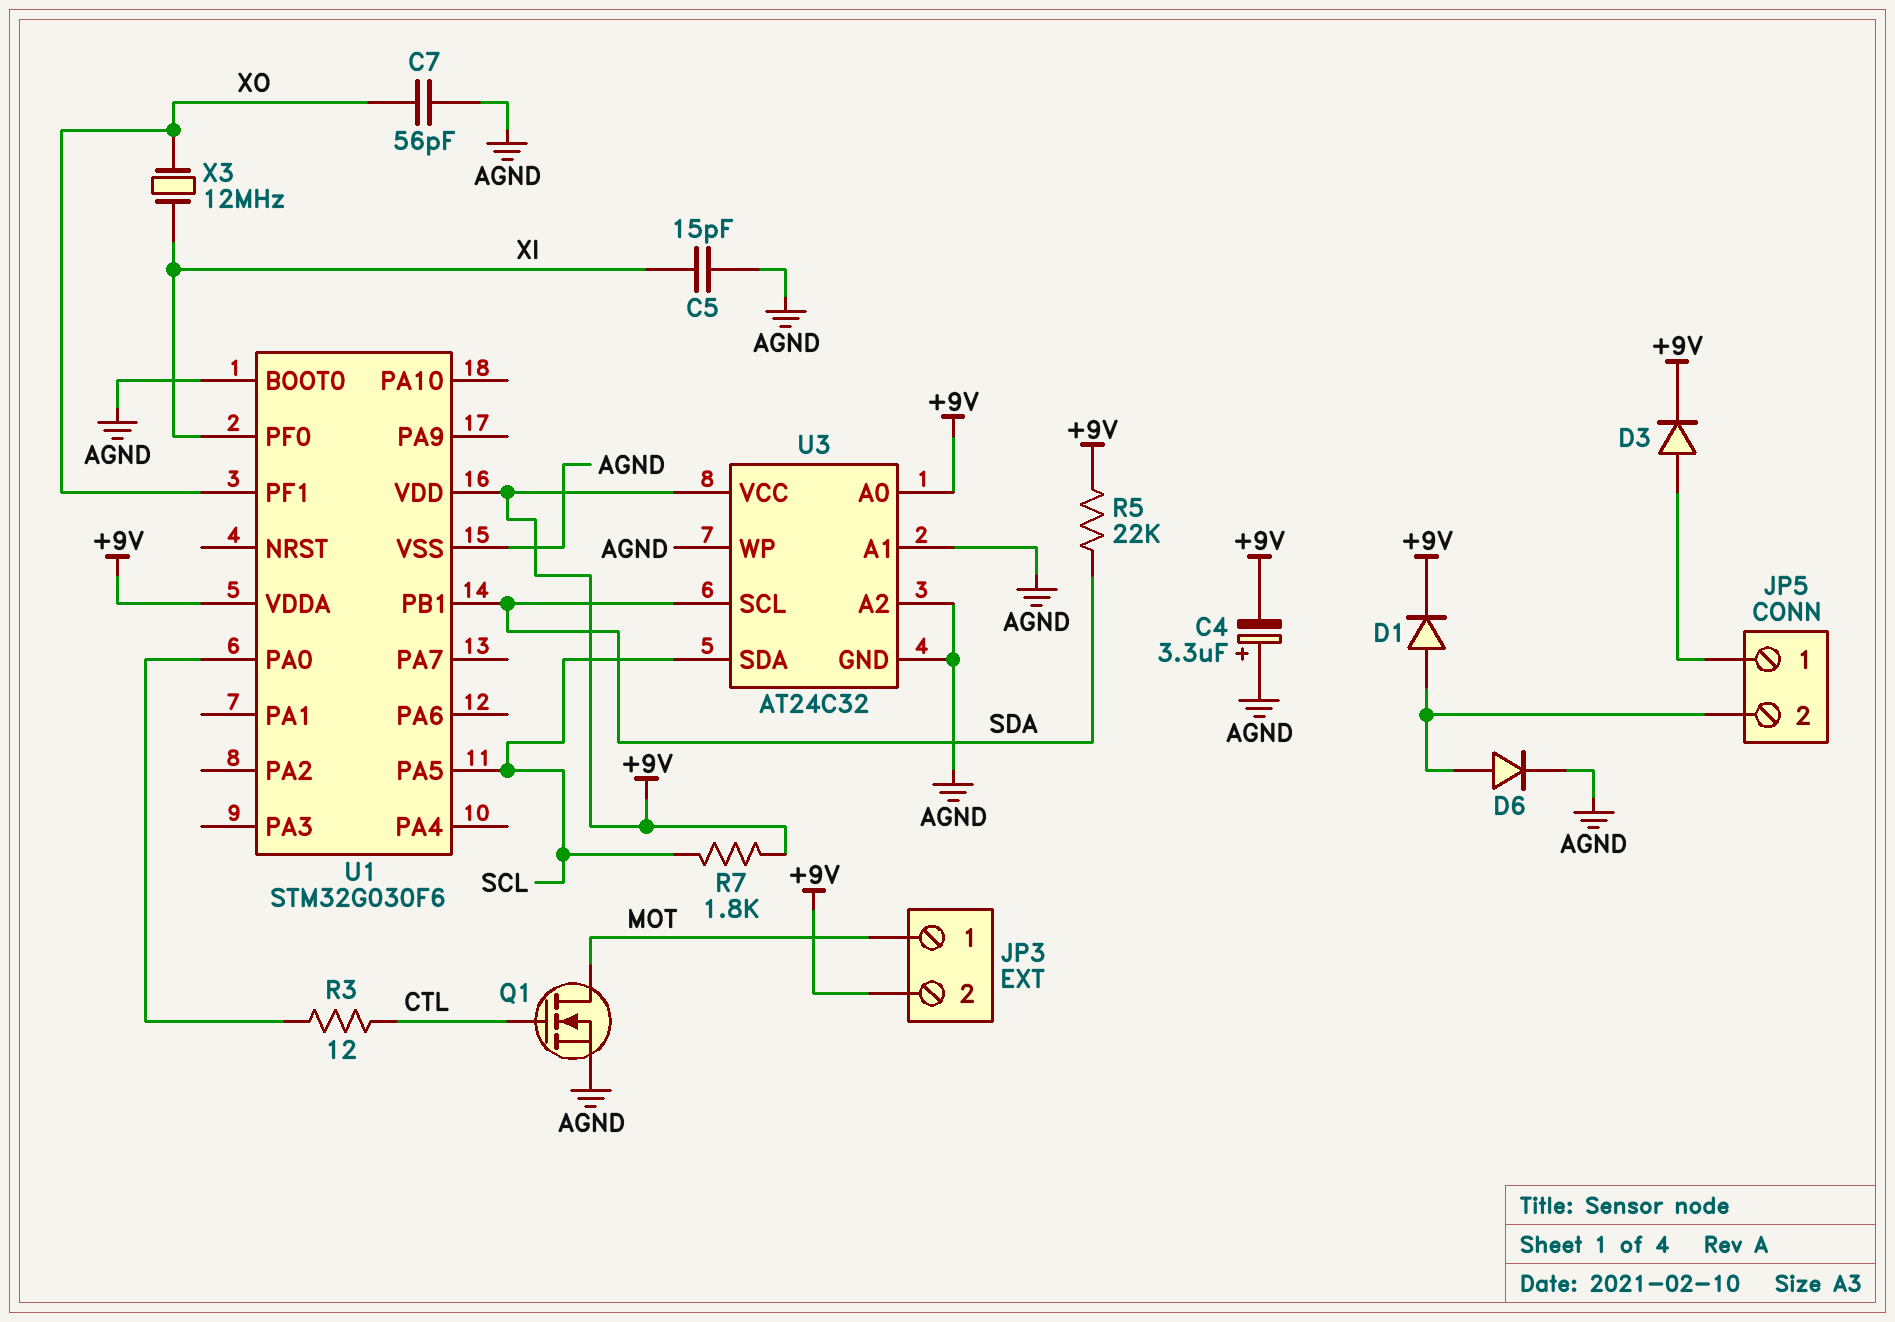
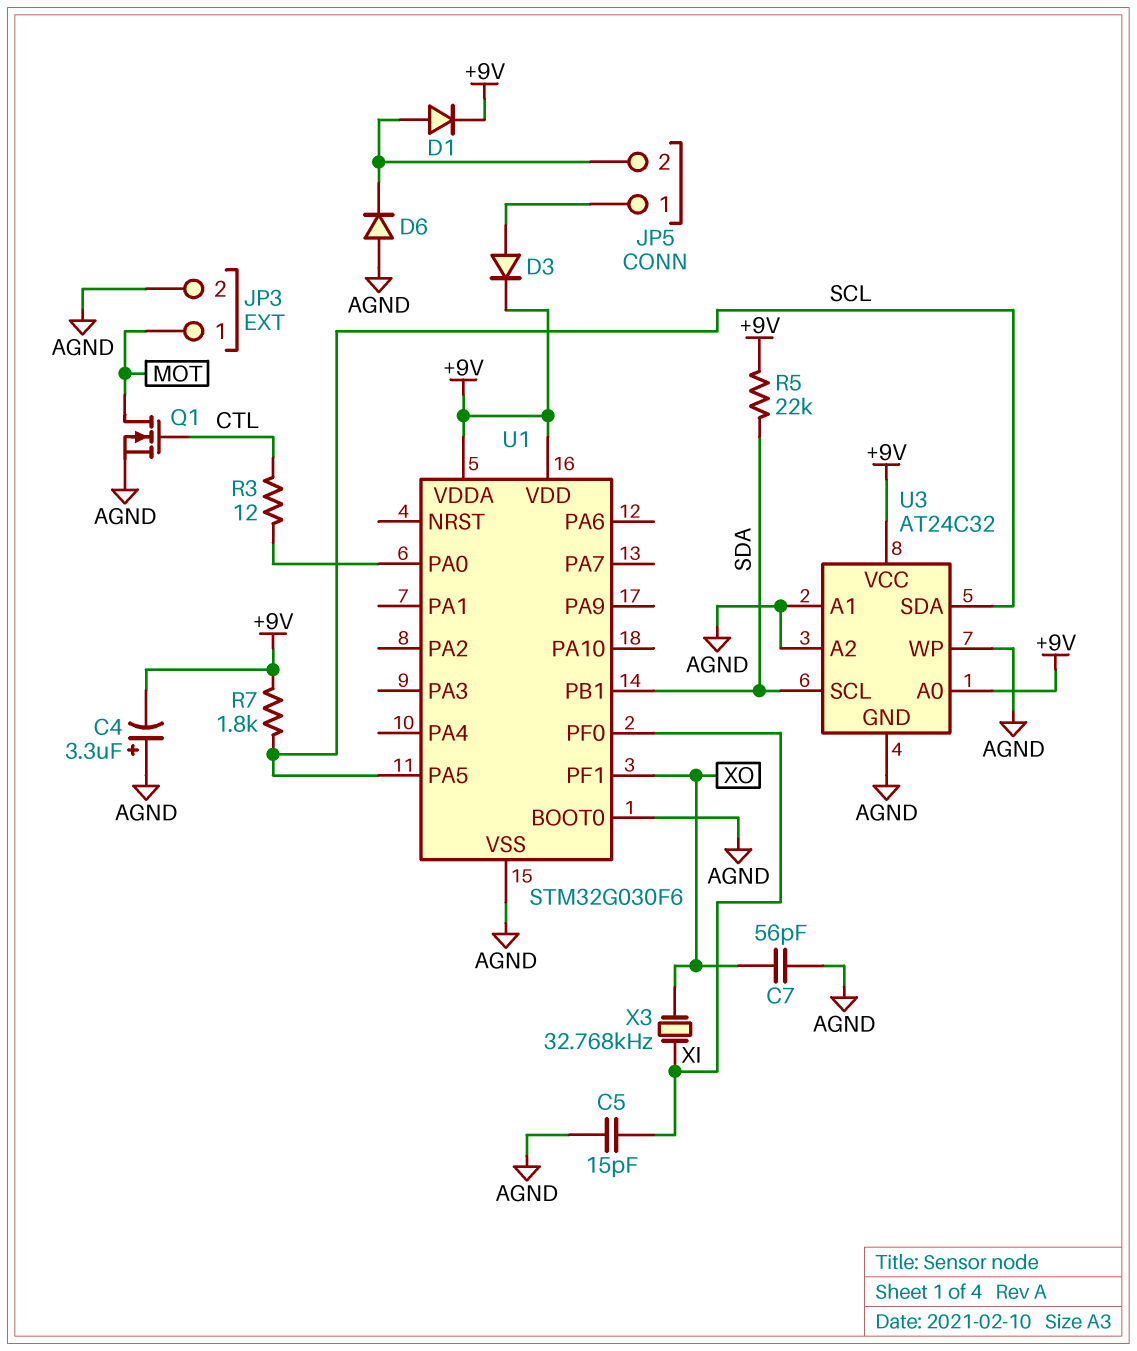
D6: diode (A JP5/2, K AGND) -> diode (A AGND, K JP5/2)
JP3 pin 2: +9V -> AGND
X3: 12MHz (XI, XO) -> 32.768kHz (XI, XO)

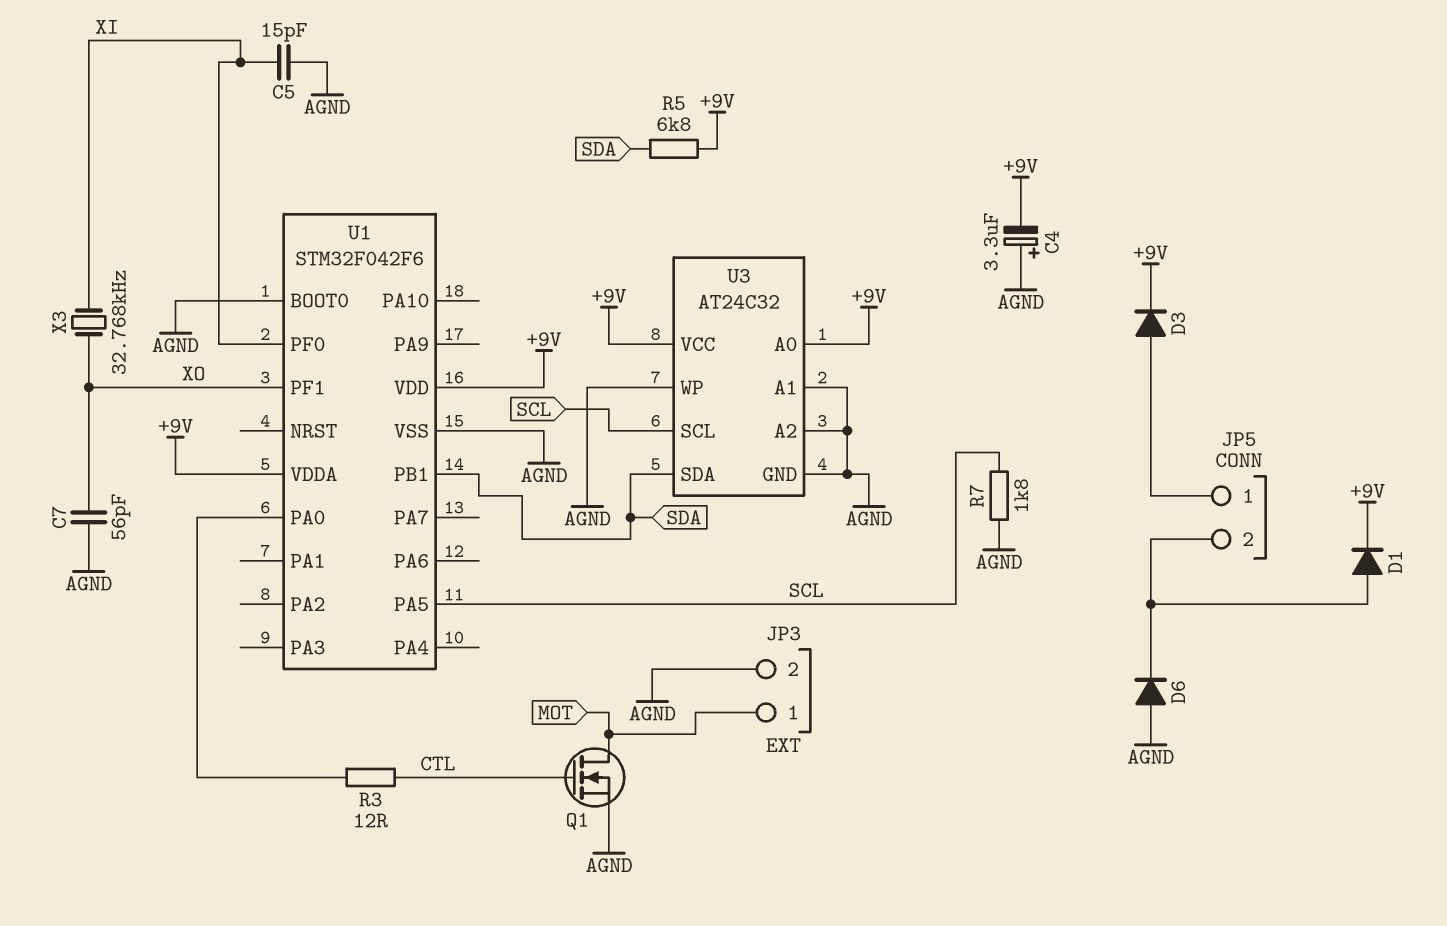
R5: 22k (+9V, SDA) -> 6.8k (+9V, SDA)
R7: 1.8k (+9V, SCL) -> 1.8k (AGND, SCL)
U1: STM32G030F6 -> STM32F042F6
U3 pin SCL: SDA -> SCL
U3 pin SDA: SCL -> SDA

